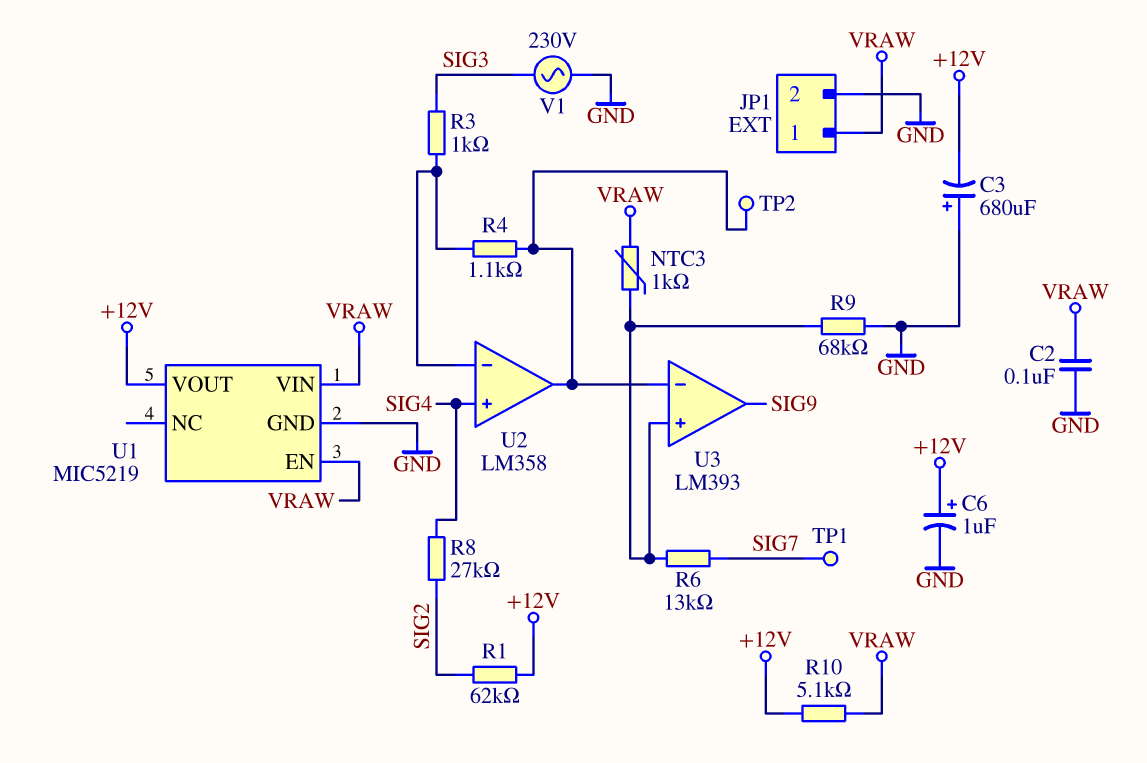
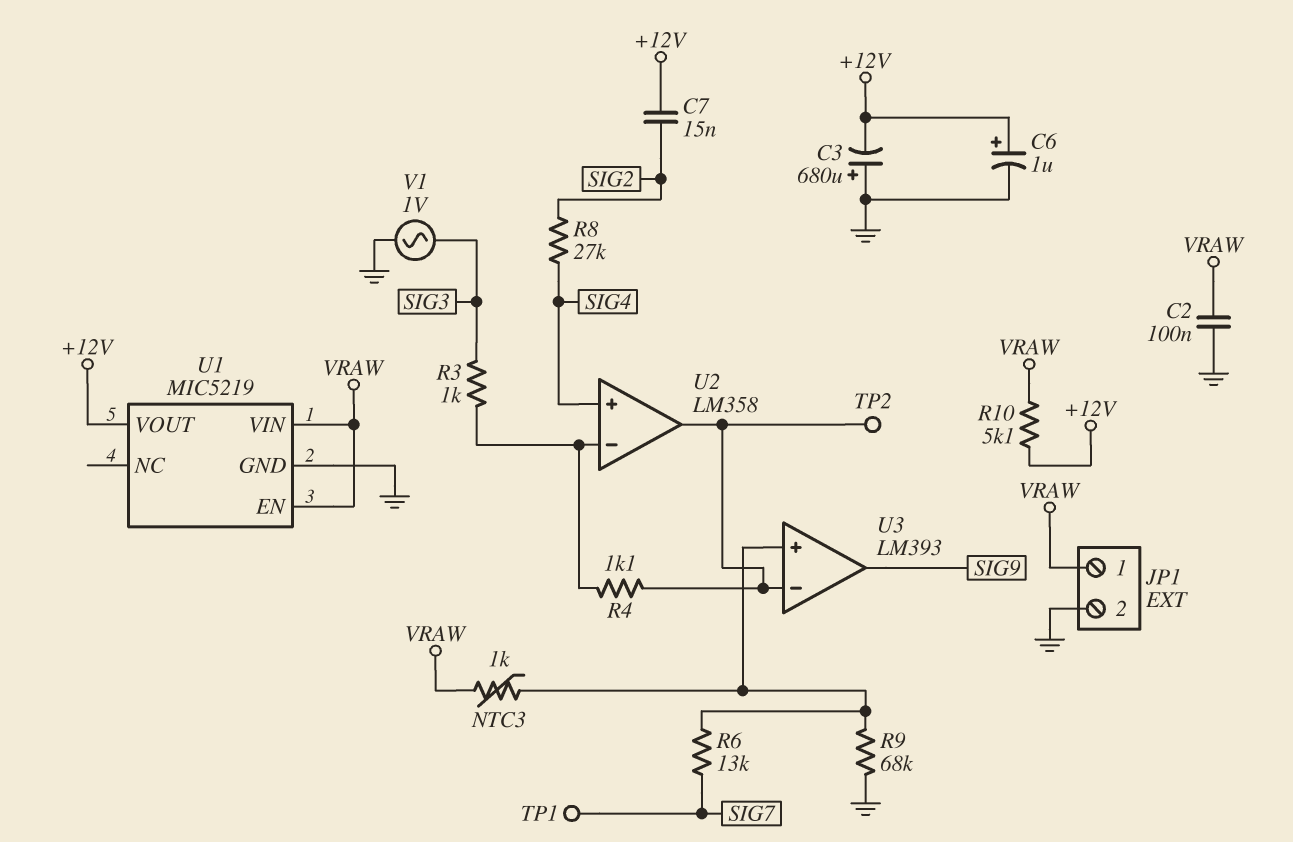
C7: none -> 15nF (+12V, SIG2)
R1: 62k (+12V, SIG2) -> none
V1: AC 230V (GND, SIG3) -> AC 1V (GND, SIG3)

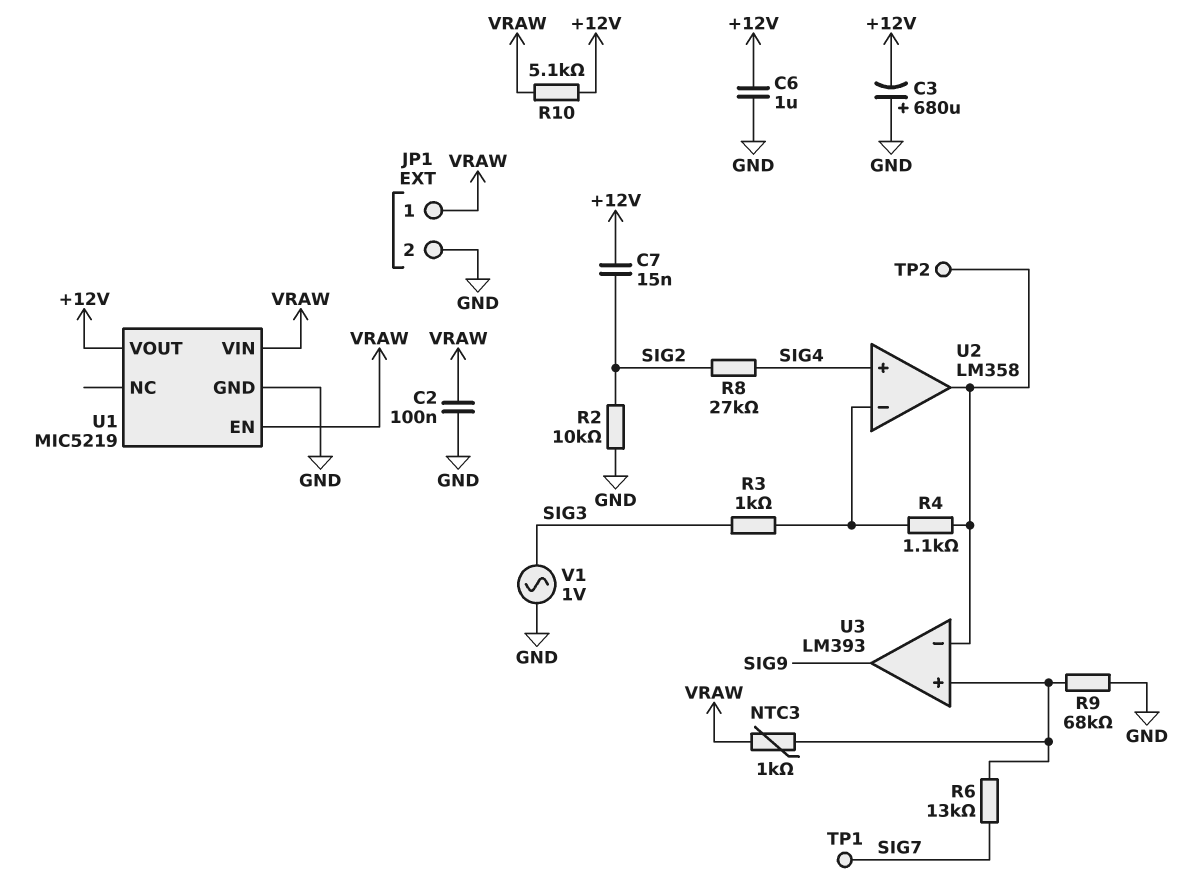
C6: 1uF (plus +12V, minus GND) -> 1uF (+12V, GND)
R2: none -> 10k (GND, SIG2)

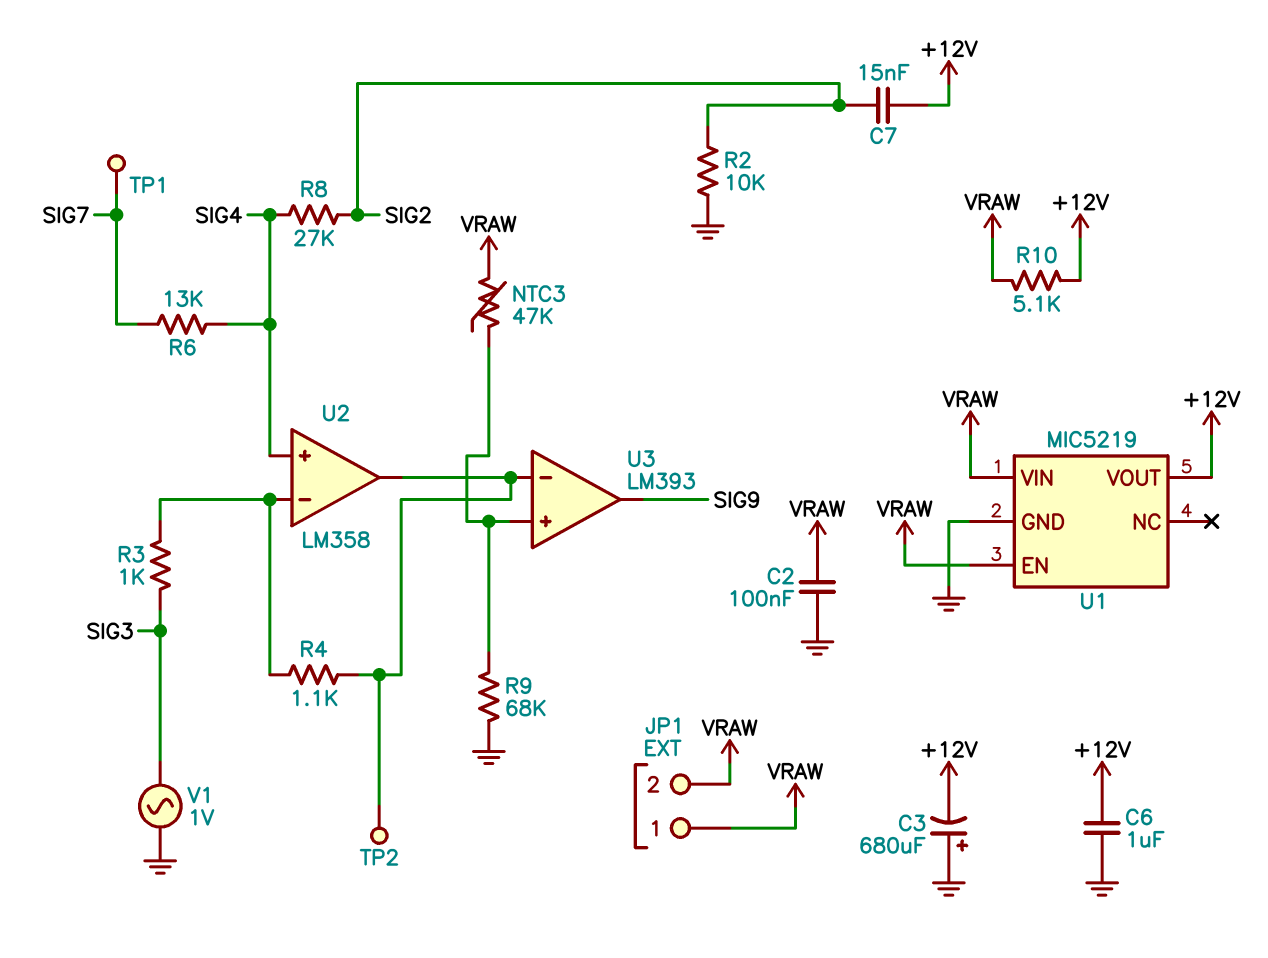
JP1 pin 2: GND -> VRAW
NTC3: 1k (U3/in+, VRAW) -> 47k (U3/in+, VRAW)
R6: 13k (SIG7, U3/in+) -> 13k (SIG4, SIG7)

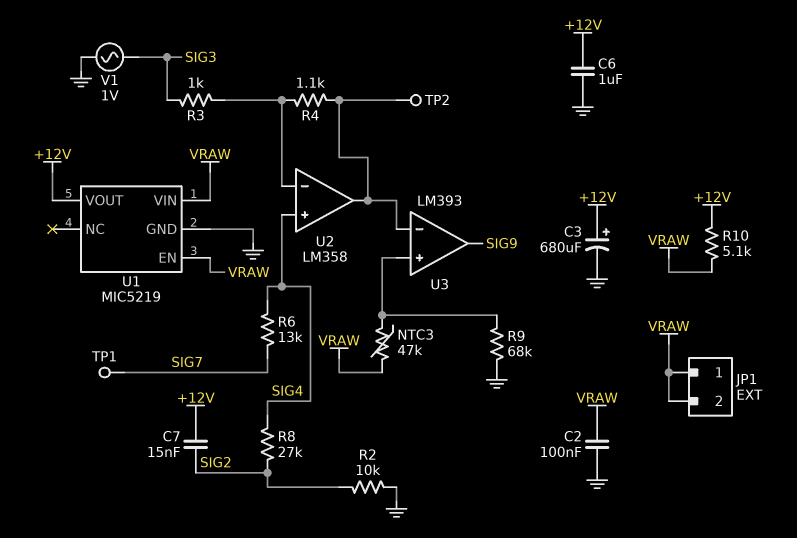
C3: 680uF (plus GND, minus +12V) -> 680uF (plus +12V, minus GND)

